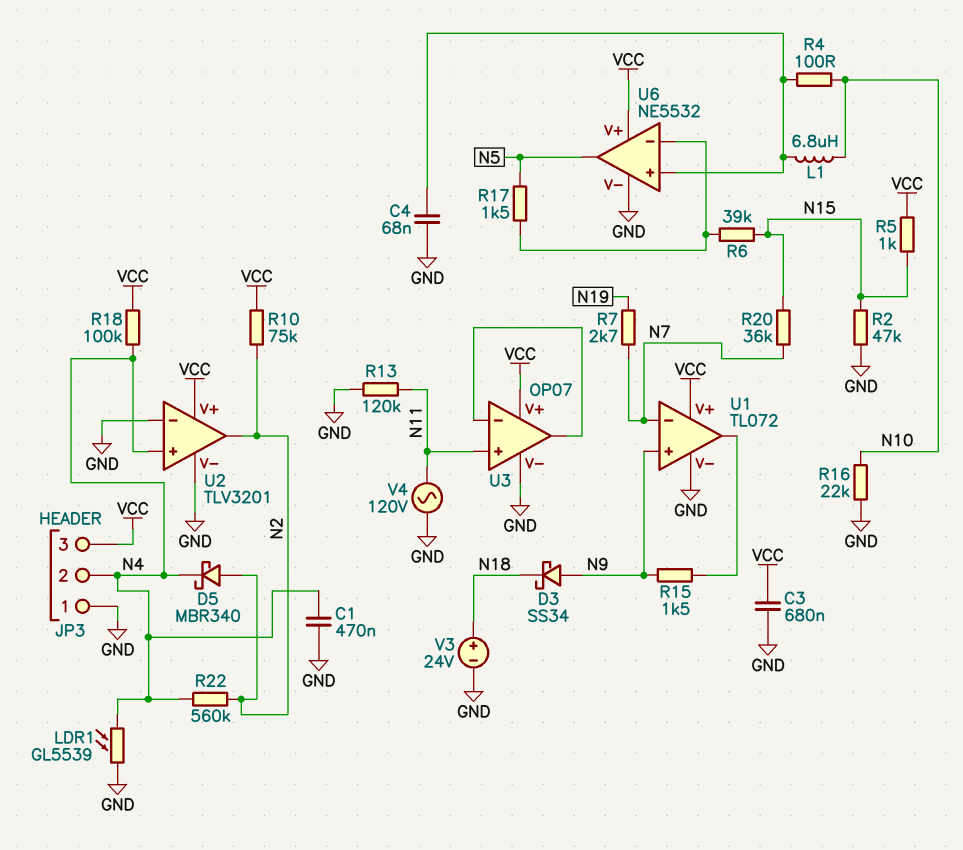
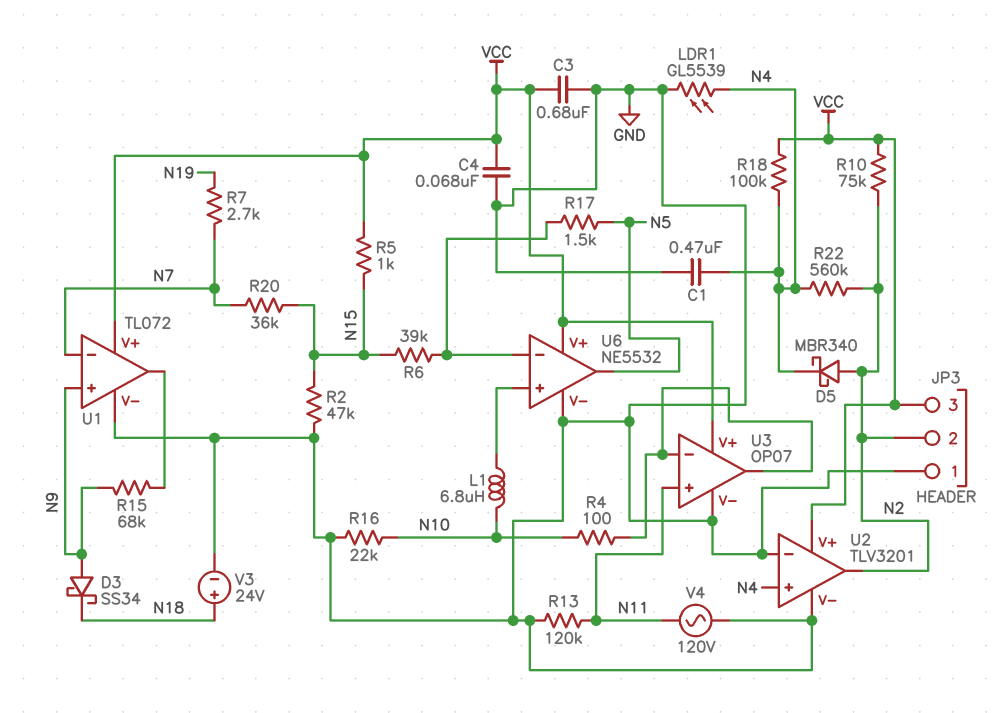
C4: 68nF (GND, U6/in+) -> 68nF (GND, VCC)
JP3 pin 2: N4 -> N2
R4: 100 (N10, U6/in+) -> 100 (N10, U3/in-)
R15: 1.5k (N9, U1/out) -> 68k (N9, U1/out)

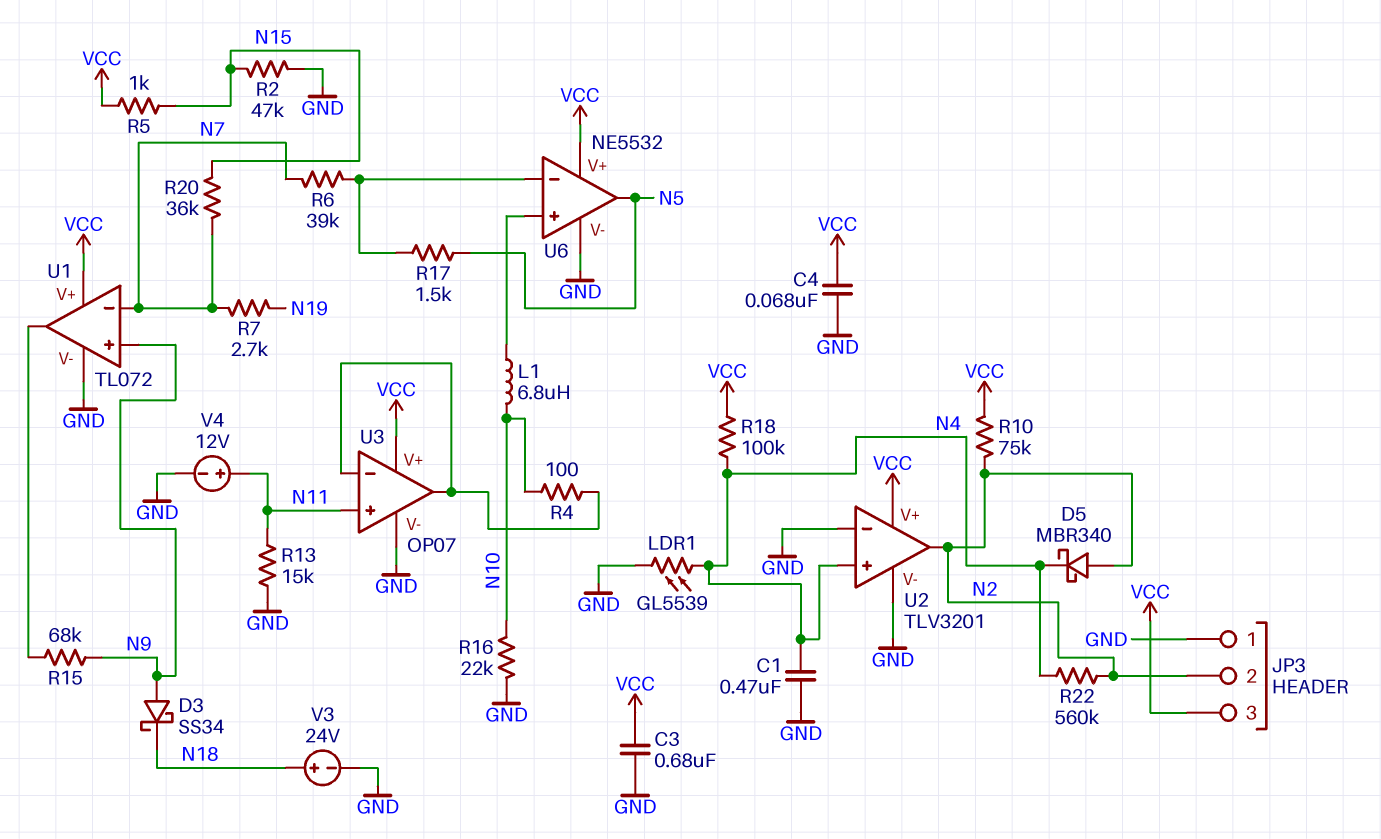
R6: 39k (N15, U6/in-) -> 39k (N7, U6/in-)
R13: 120k (GND, N11) -> 15k (GND, N11)
V4: AC 120V (GND, N11) -> 12V (plus N11, minus GND)

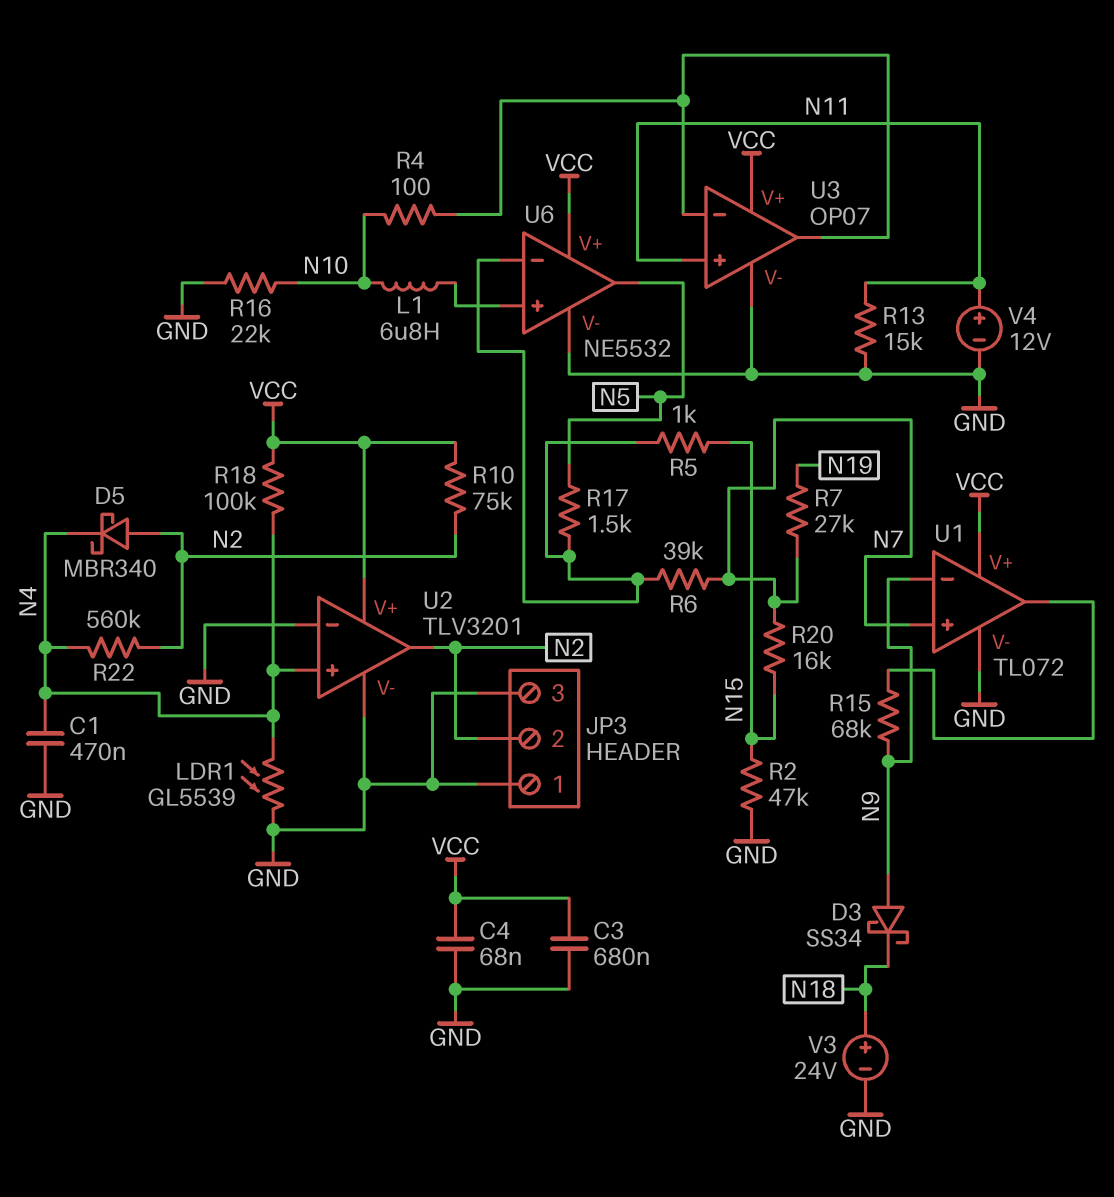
JP3 pin 3: VCC -> GND
R5: 1k (N15, VCC) -> 1k (N15, U6/in-)
R7: 2.7k (N7, N19) -> 27k (N7, N19)
R20: 36k (N7, N15) -> 16k (N7, N15)
U1 pin in+: N9 -> N7
U1 pin in-: N7 -> N9

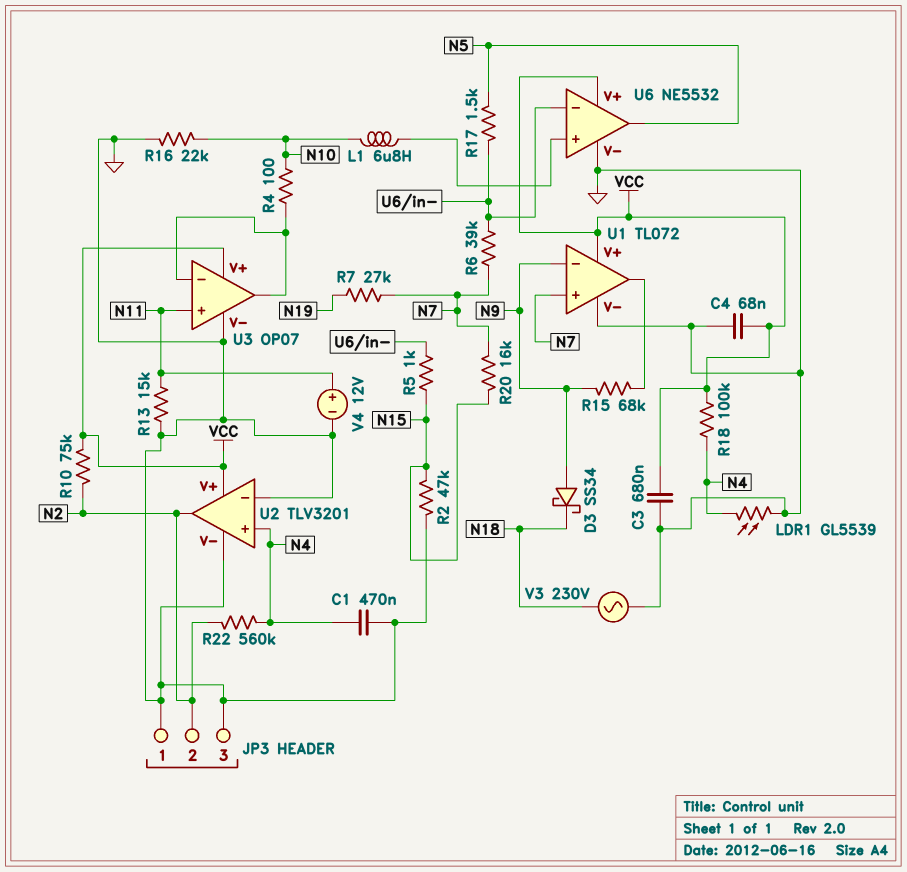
D5: schottky MBR340 (A N2, K N4) -> none
V3: 24V (plus N18, minus GND) -> AC 230V (GND, N18)

